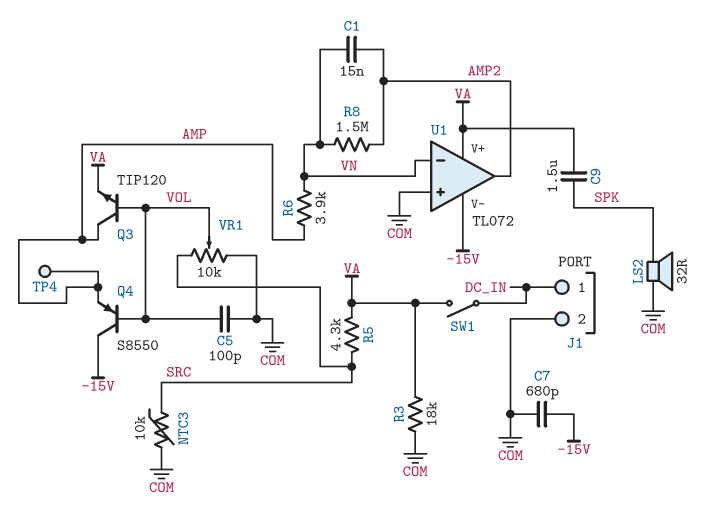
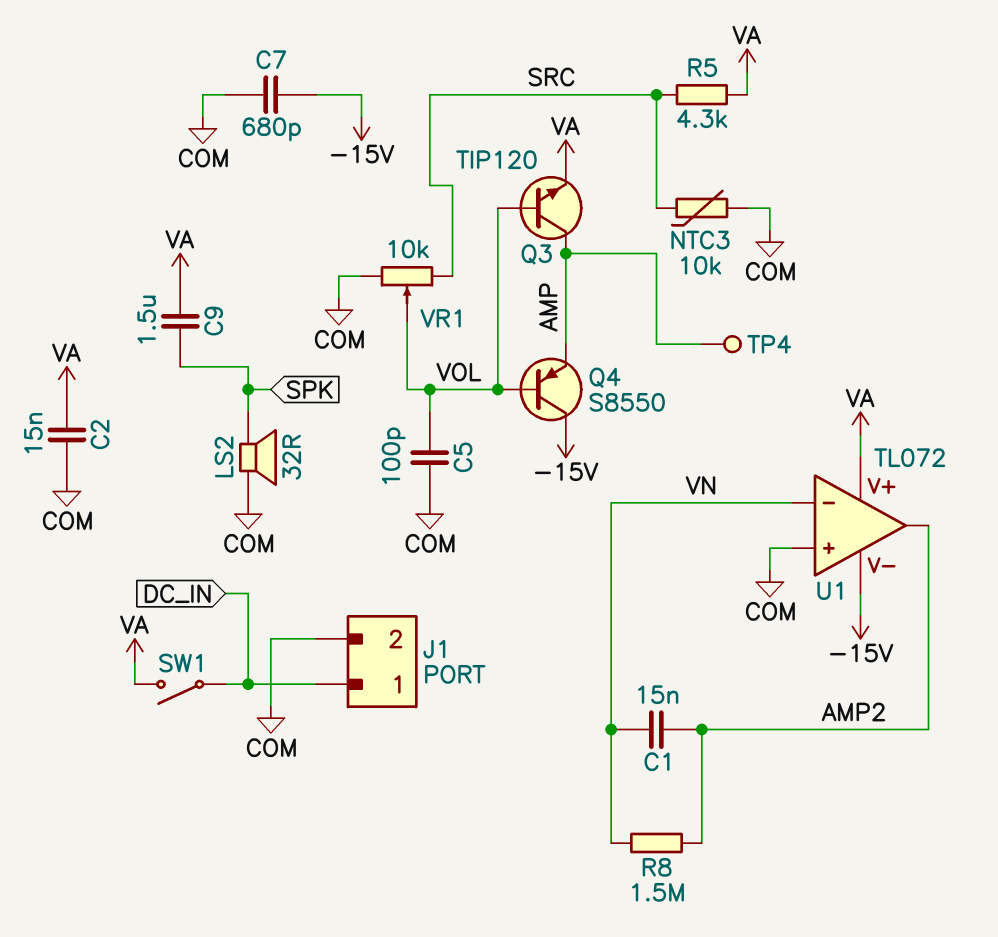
C2: none -> 15nF (COM, VA)
R3: 18k (COM, VA) -> none
R6: 3.9k (AMP, VN) -> none

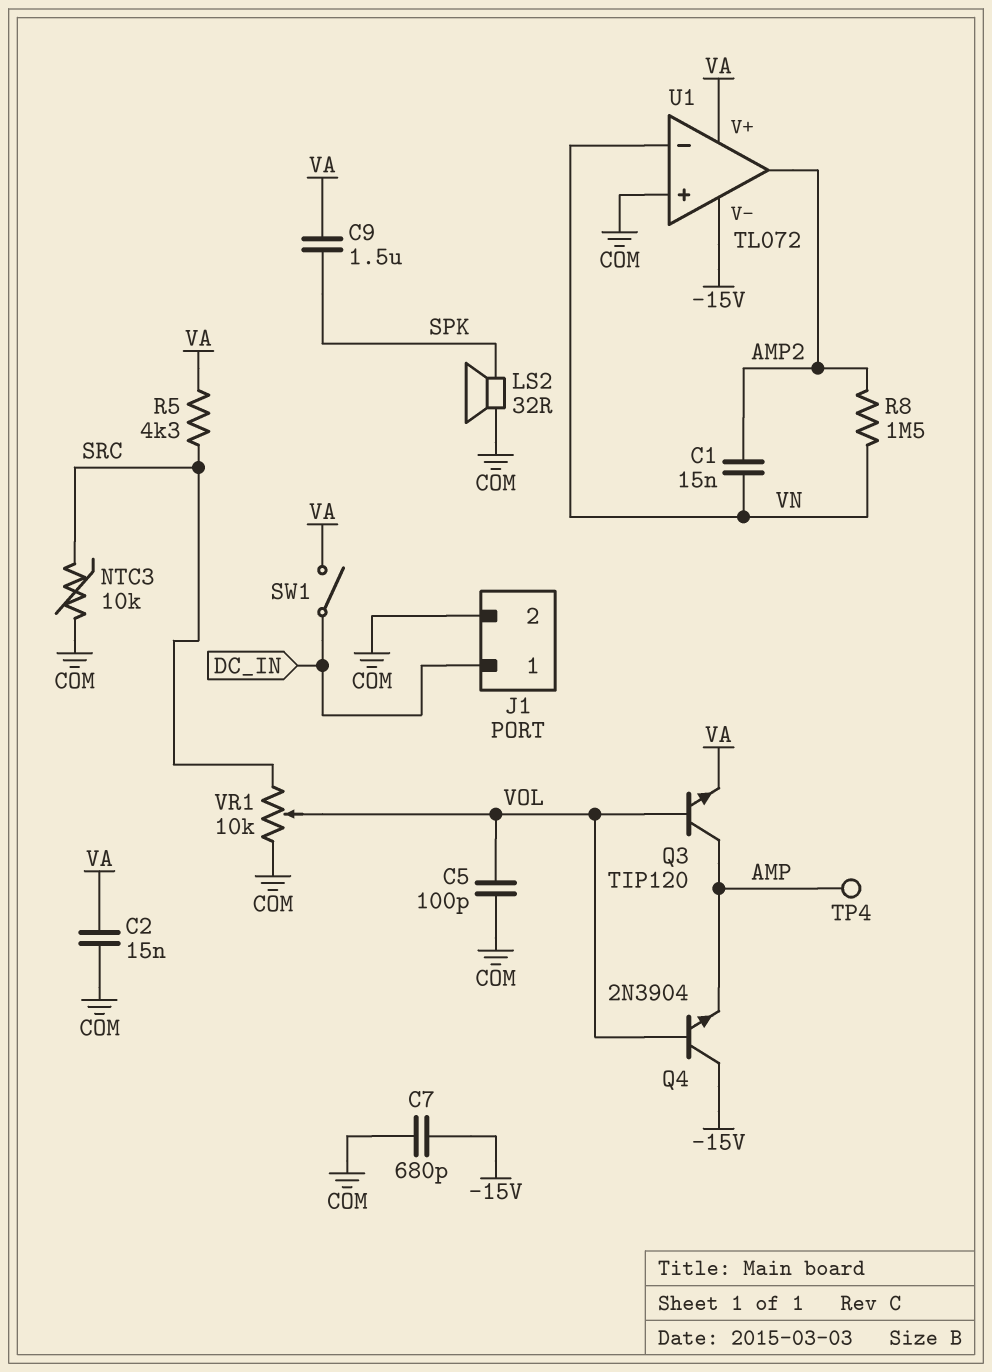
Q4: PNP S8550 (B VOL, C -15V, E AMP) -> NPN 2N3904 (B VOL, C -15V, E AMP)

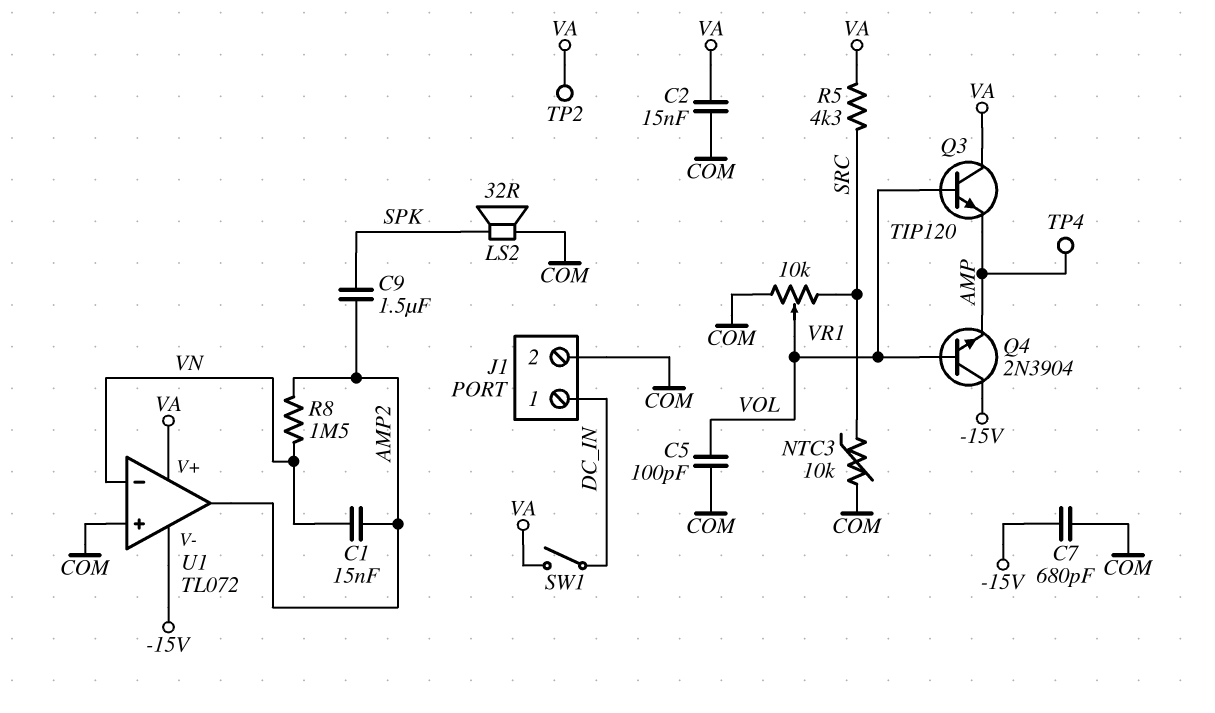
C9: 1.5uF (SPK, VA) -> 1.5uF (AMP2, SPK)
Q3: NPN TIP120 (B VOL, C AMP, E VA) -> NPN TIP120 (B VOL, C VA, E AMP)
TP2: none -> test point (VA)

